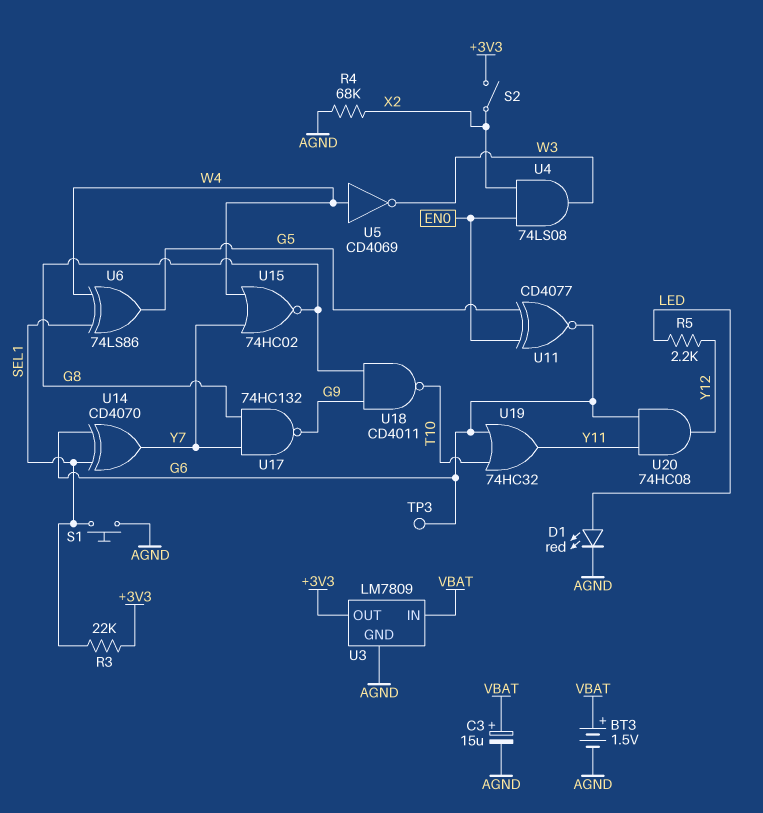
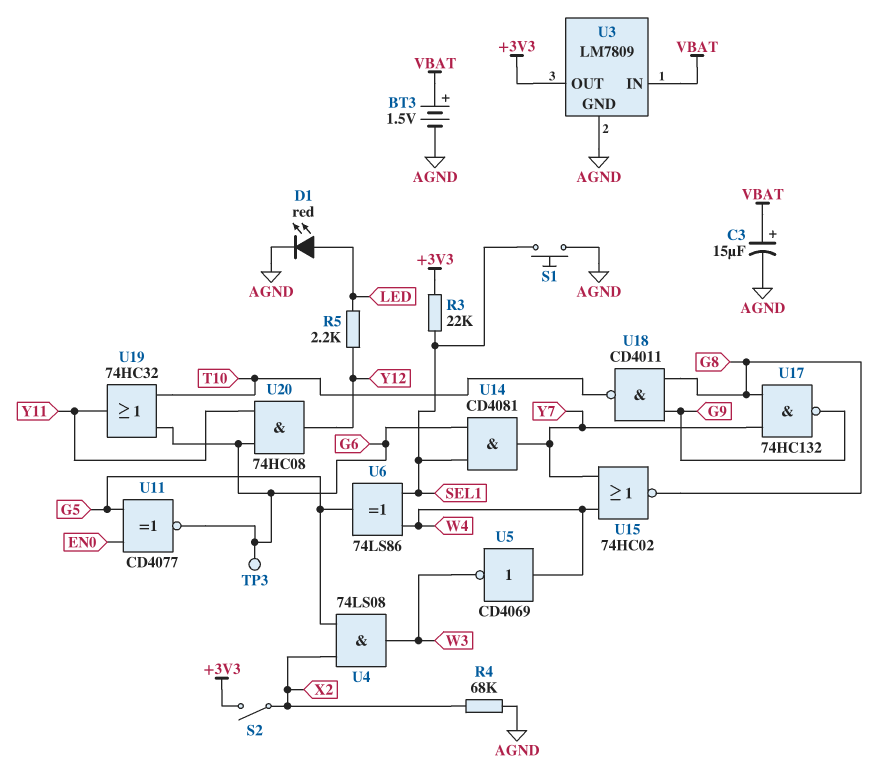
U4: AND 74LS08 (in EN0, in X2, out W3) -> AND 74LS08 (in G5, in X2, out W3)
U14: XOR CD4070 (in G6, in SEL1, out Y7) -> AND CD4081 (in G6, in SEL1, out Y7)

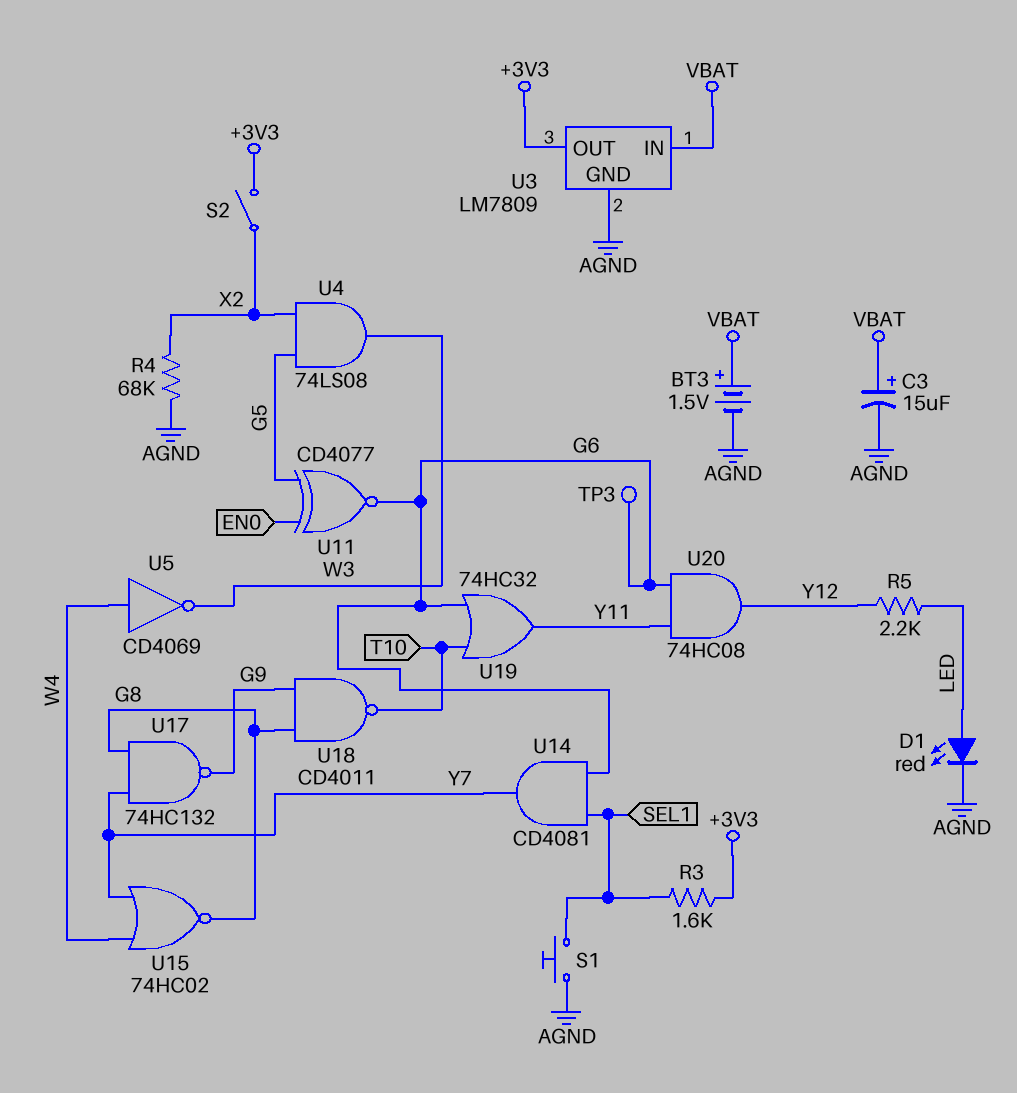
R3: 22k (+3V3, SEL1) -> 1.6k (+3V3, SEL1)
U6: XOR 74LS86 (in SEL1, in W4, out G5) -> none

